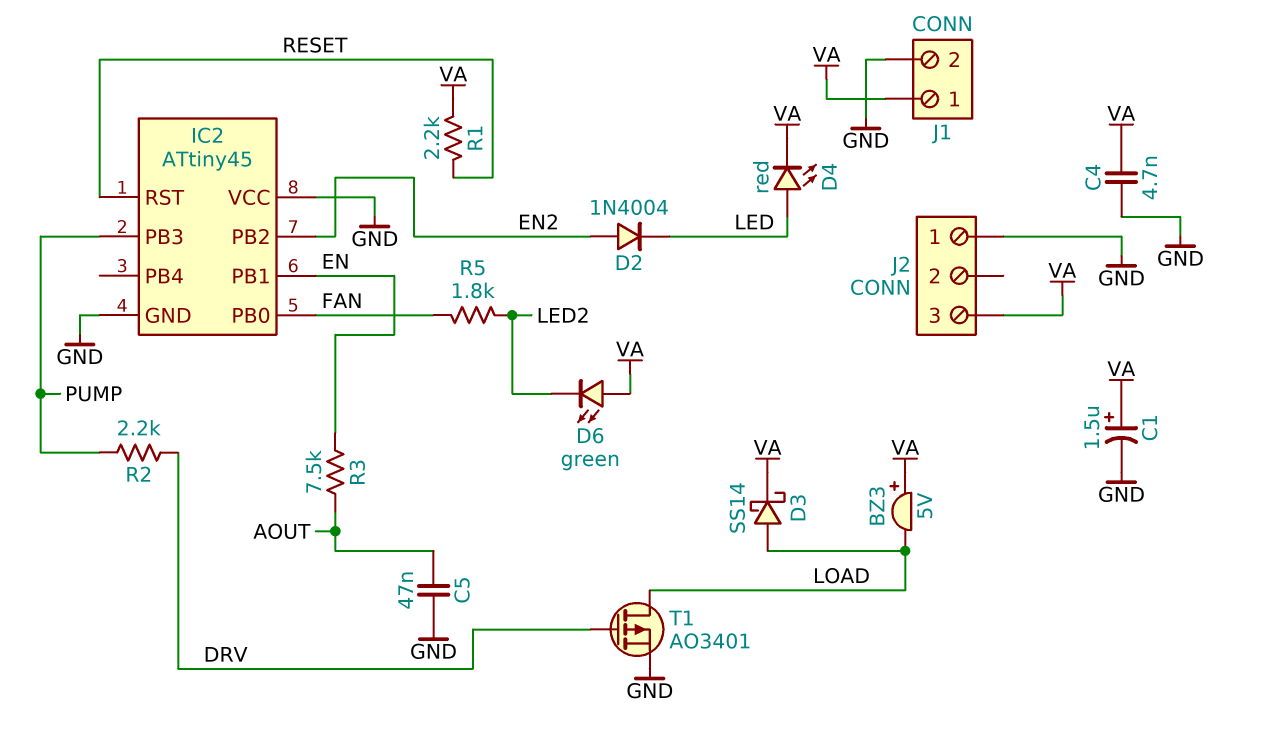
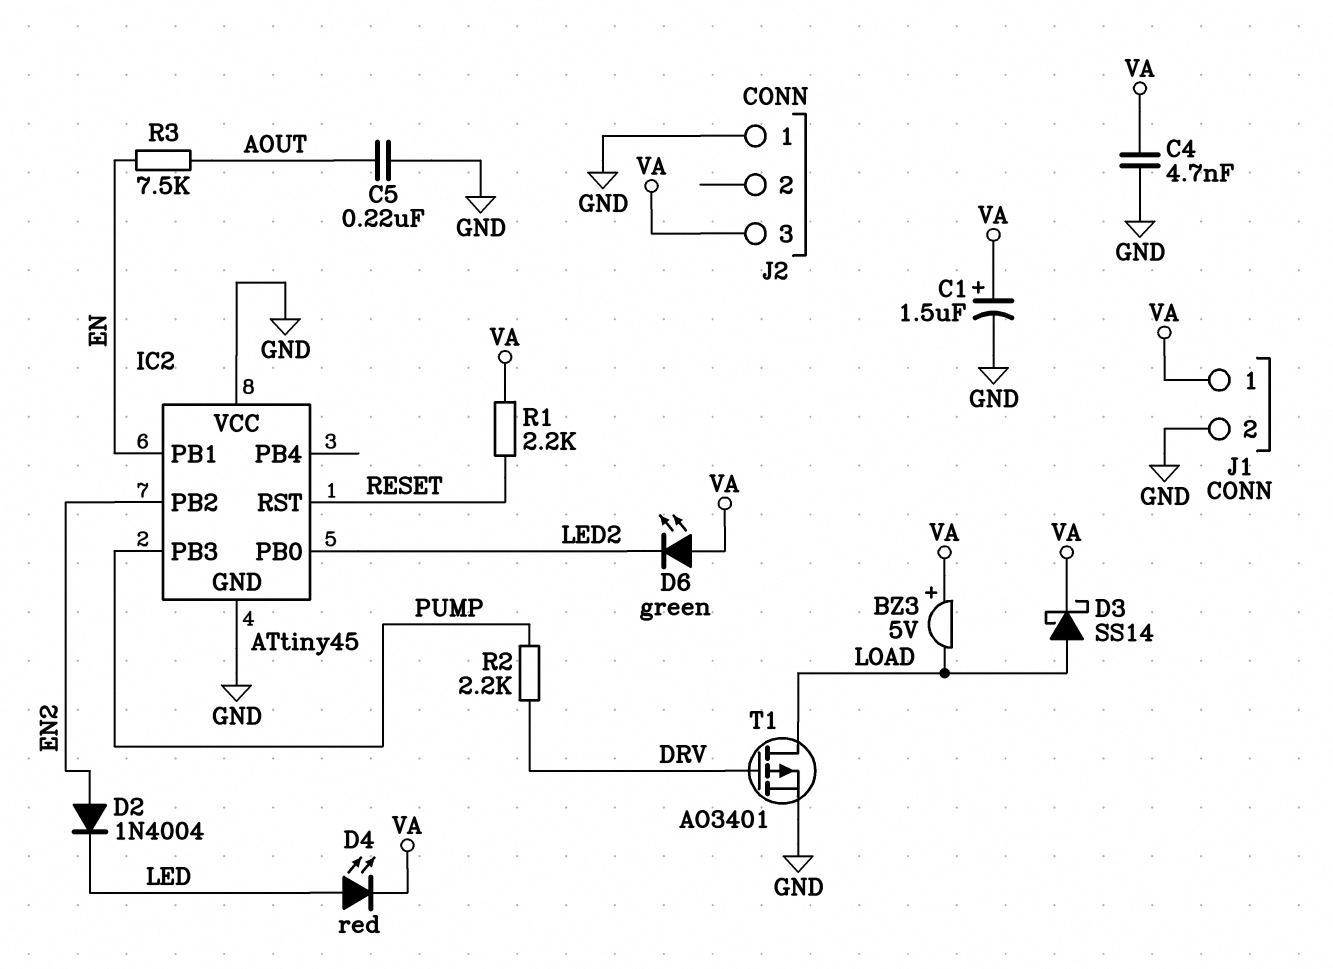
C5: 47nF (AOUT, GND) -> 220nF (AOUT, GND)
IC2 pin PB0: FAN -> LED2
R5: 1.8k (FAN, LED2) -> none

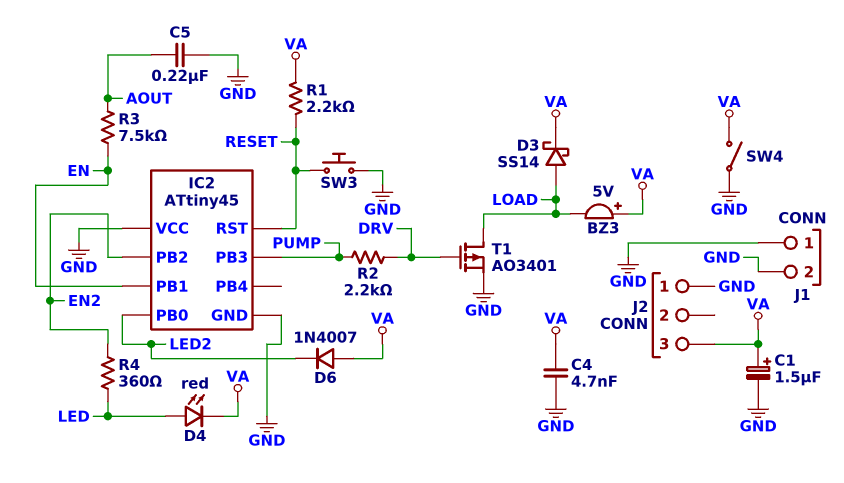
D2: diode 1N4004 (A EN2, K LED) -> none
D6: LED green (A VA, K LED2) -> diode 1N4007 (A VA, K LED2)
J1 pin 1: VA -> GND
R4: none -> 360 (EN2, LED)
SW3: none -> button (GND, RESET)
SW4: none -> switch (GND, VA)

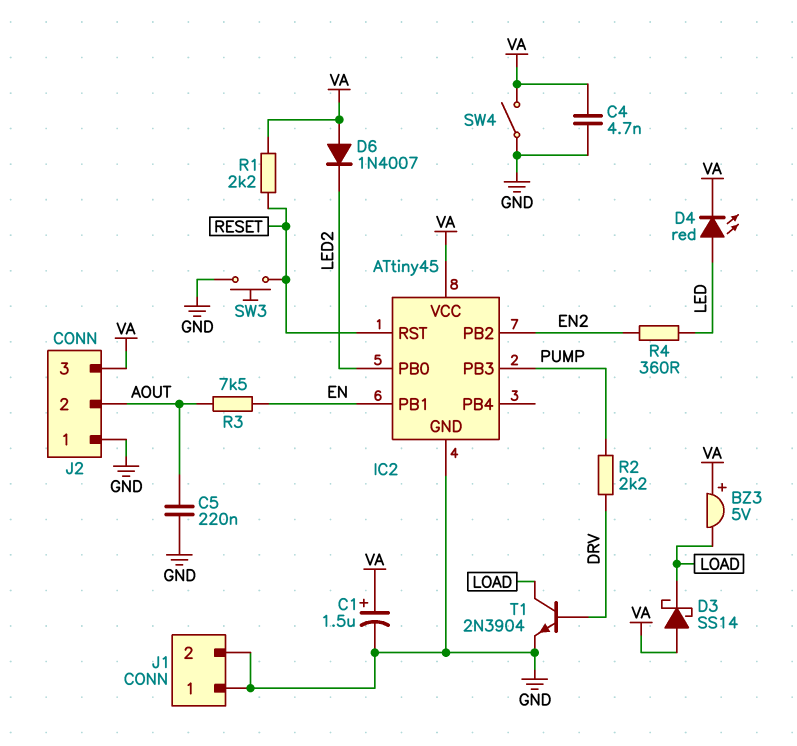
D3: schottky SS14 (A LOAD, K VA) -> schottky SS14 (A VA, K LOAD)
IC2 pin VCC: GND -> VA
J2 pin 2: none -> AOUT
T1: PMOS AO3401 (G DRV, D LOAD, S GND) -> NPN 2N3904 (B DRV, C LOAD, E GND)

